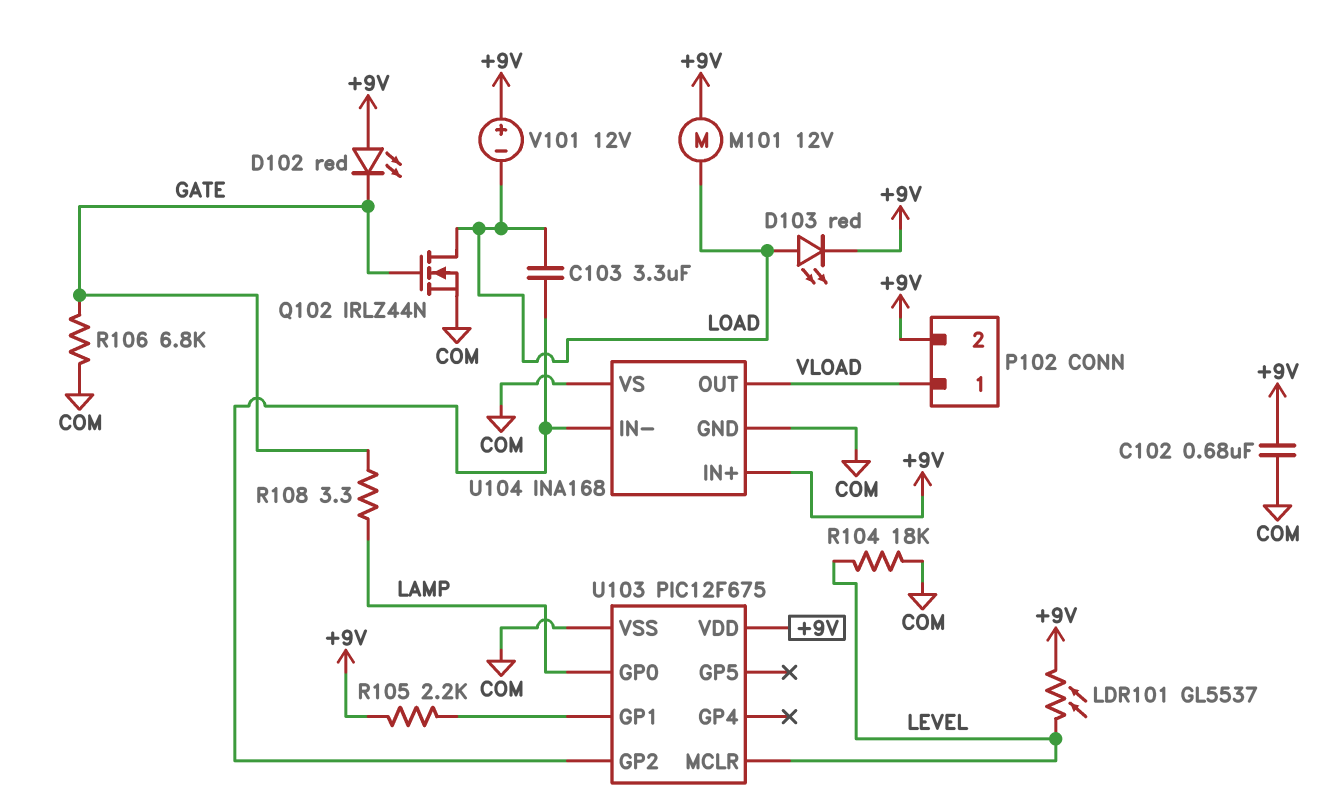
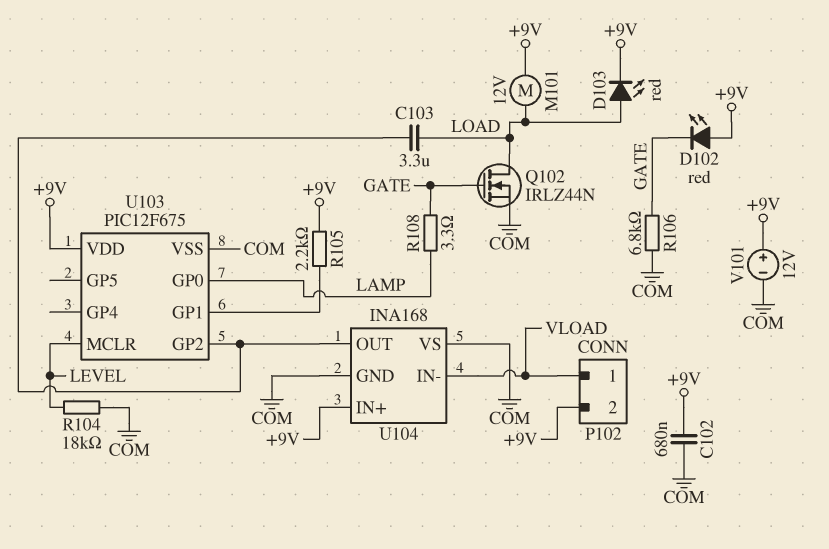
LDR101: GL5537 (+9V, LEVEL) -> none
U104 pin IN-: U103/GP2 -> VLOAD
U104 pin OUT: VLOAD -> U103/GP2
V101: 12V (plus +9V, minus LOAD) -> 12V (plus +9V, minus COM)

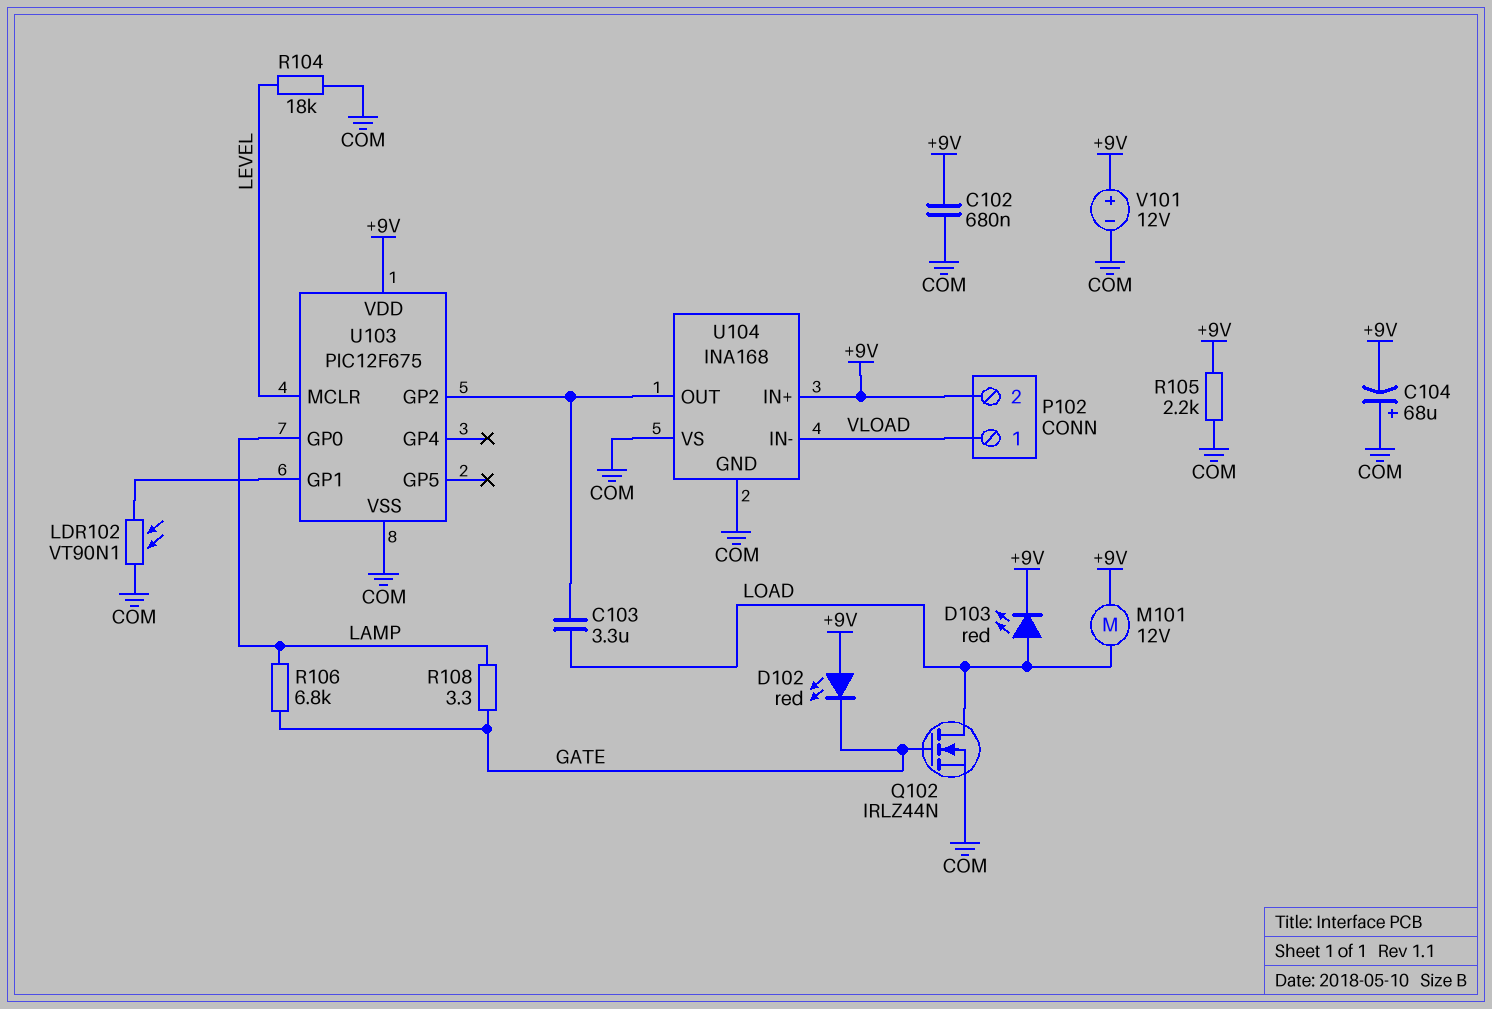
C104: none -> 68uF (plus COM, minus +9V)
LDR102: none -> VT90N1 (COM, U103/GP1)
R105: 2.2k (+9V, U103/GP1) -> 2.2k (+9V, COM)
R106: 6.8k (COM, GATE) -> 6.8k (GATE, LAMP)

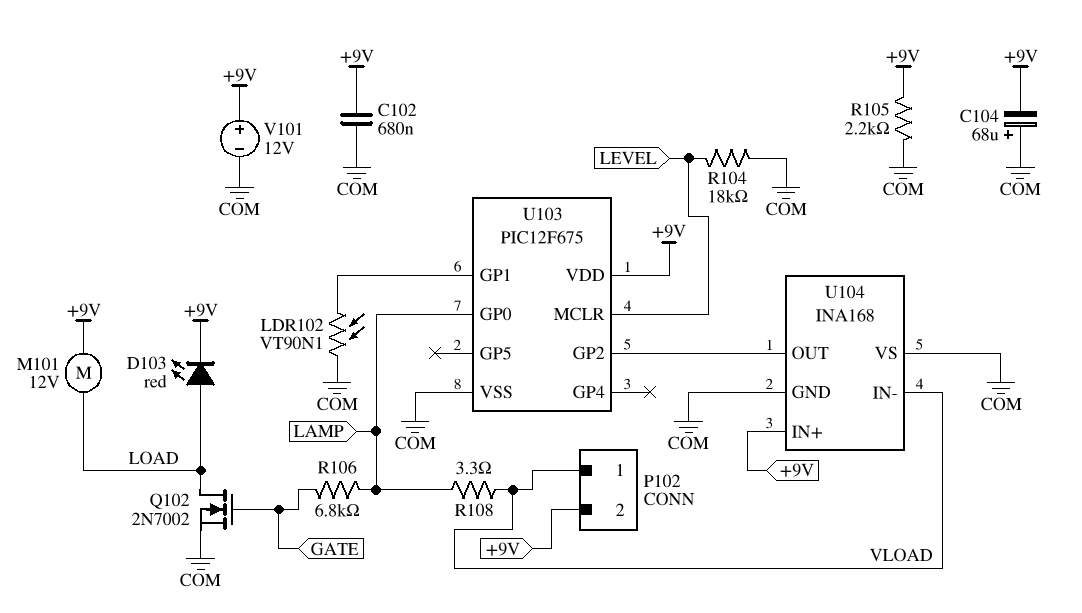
C103: 3.3uF (LOAD, U103/GP2) -> none
D102: LED red (A +9V, K GATE) -> none
Q102: NMOS IRLZ44N (G GATE, D LOAD, S COM) -> NMOS 2N7002 (G GATE, D LOAD, S COM)
R108: 3.3 (GATE, LAMP) -> 3.3 (LAMP, VLOAD)

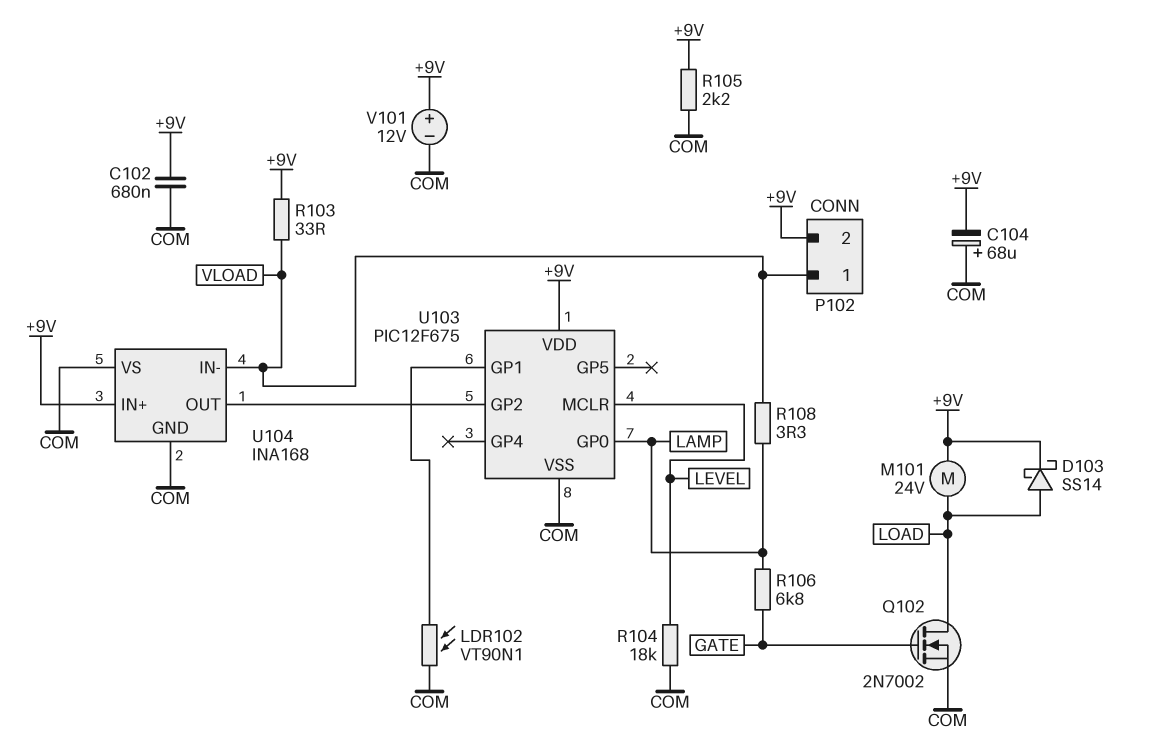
D103: LED red (A LOAD, K +9V) -> schottky SS14 (A LOAD, K +9V)
M101: motor 12V (+9V, LOAD) -> motor 24V (+9V, LOAD)
R103: none -> 33 (+9V, VLOAD)

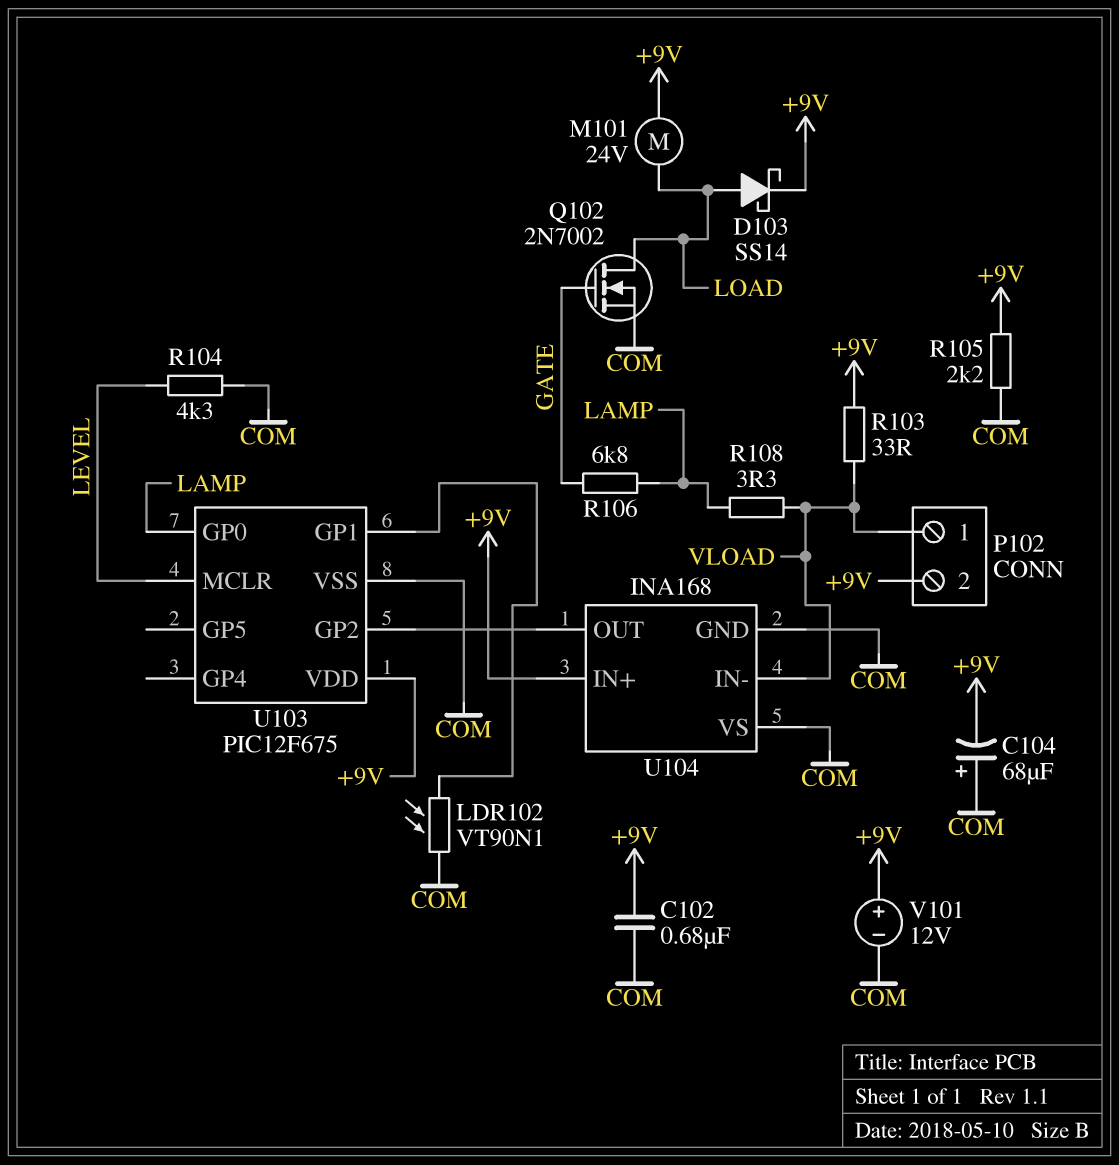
R104: 18k (COM, LEVEL) -> 4.3k (COM, LEVEL)

